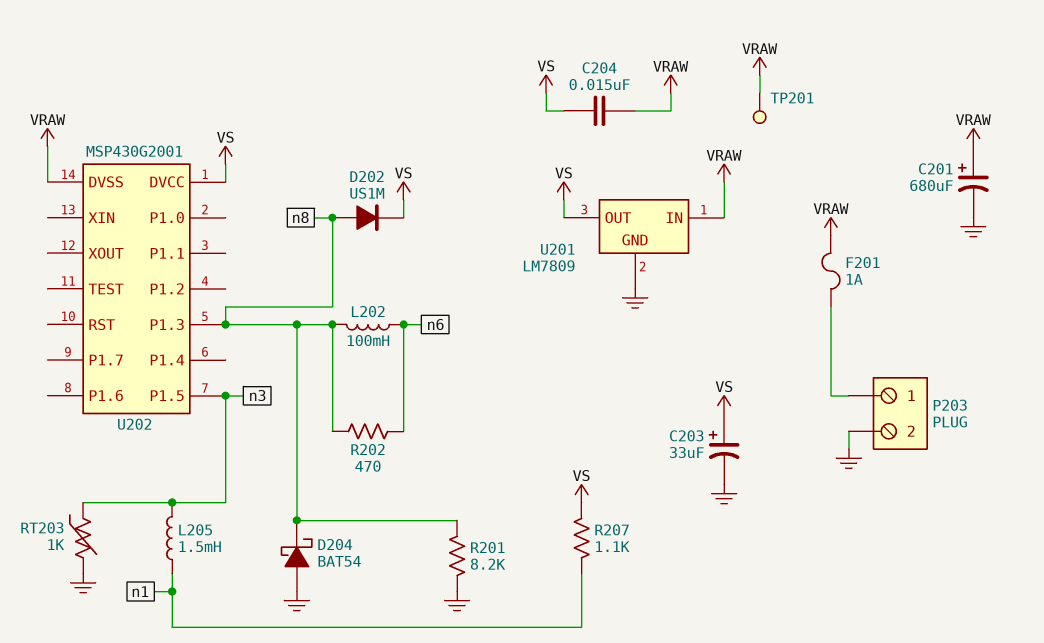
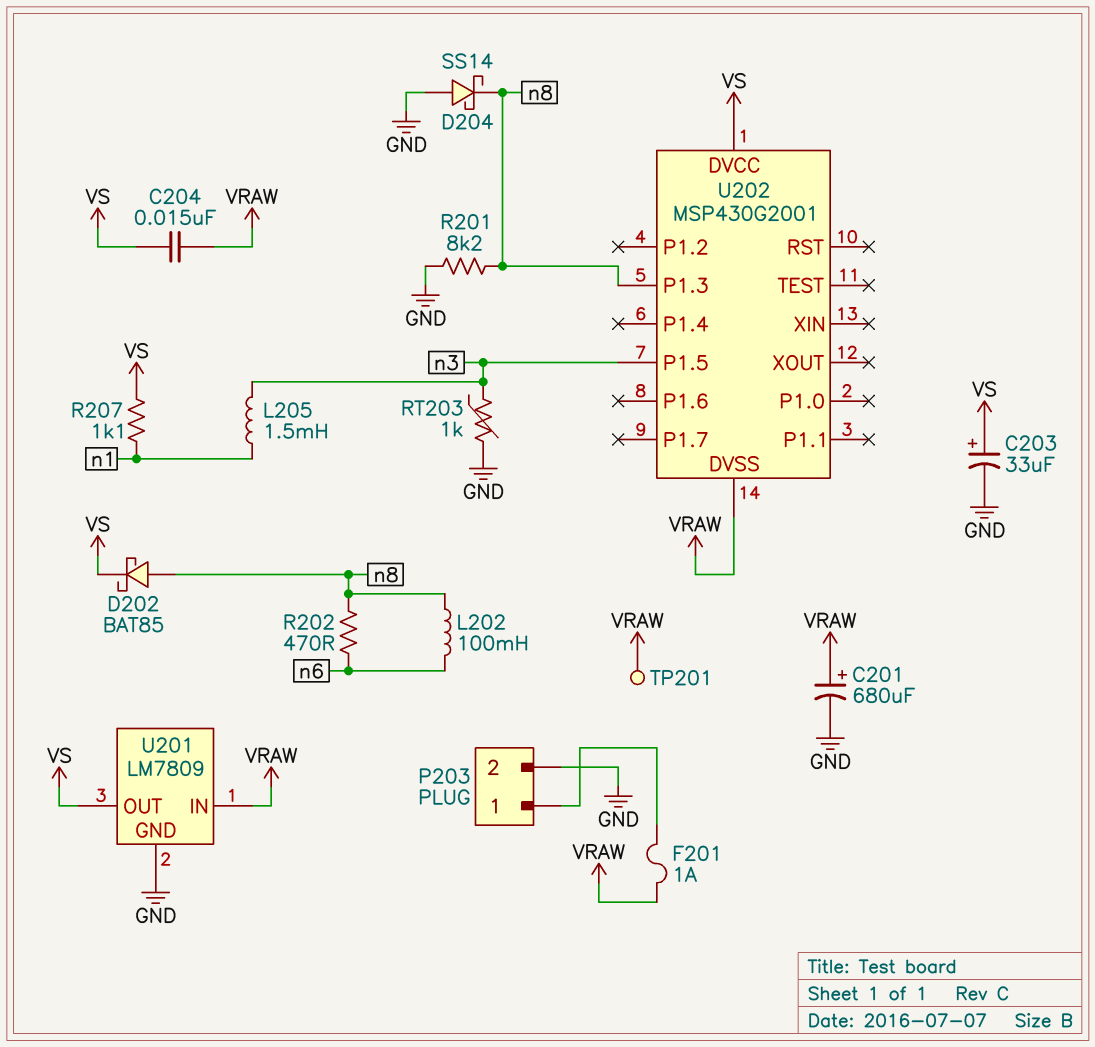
D202: diode US1M (A n8, K VS) -> schottky BAT85 (A n8, K VS)
D204: schottky BAT54 (A GND, K n8) -> schottky SS14 (A GND, K n8)

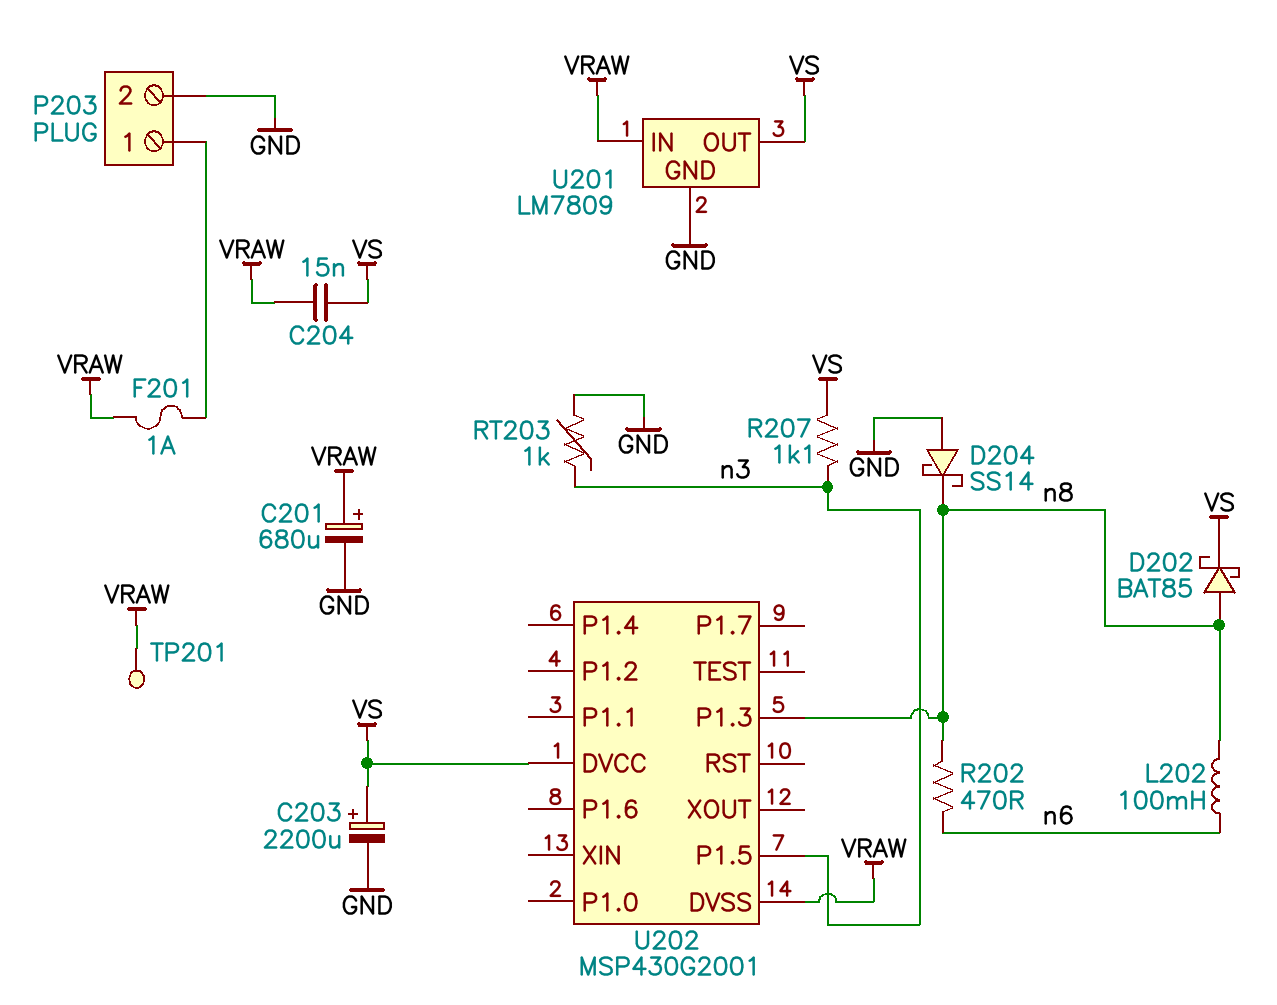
C203: 33uF (plus VS, minus GND) -> 2200uF (plus VS, minus GND)
L205: 1.5mH (n1, n3) -> none
R201: 8.2k (GND, n8) -> none
R207: 1.1k (VS, n1) -> 1.1k (VS, n3)

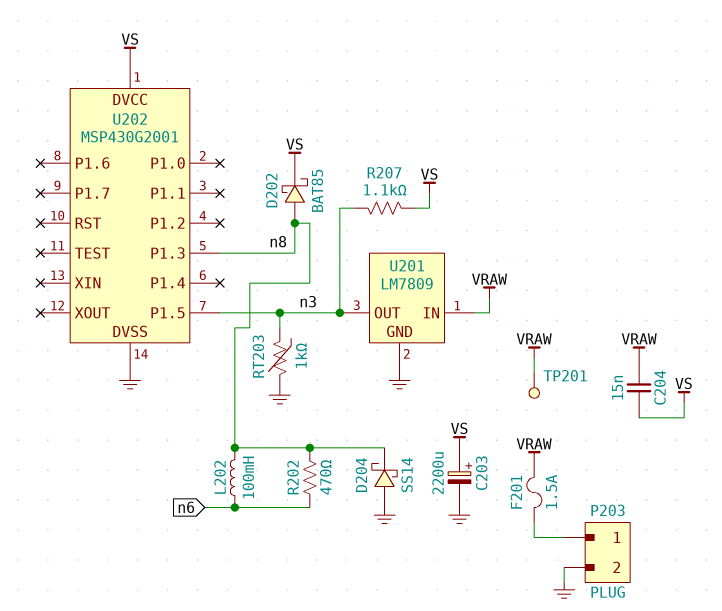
C201: 680uF (plus VRAW, minus GND) -> none
F201: 1A (P203/1, VRAW) -> 1.5A (P203/1, VRAW)
U201 pin OUT: VS -> n3
U202 pin DVSS: VRAW -> GND

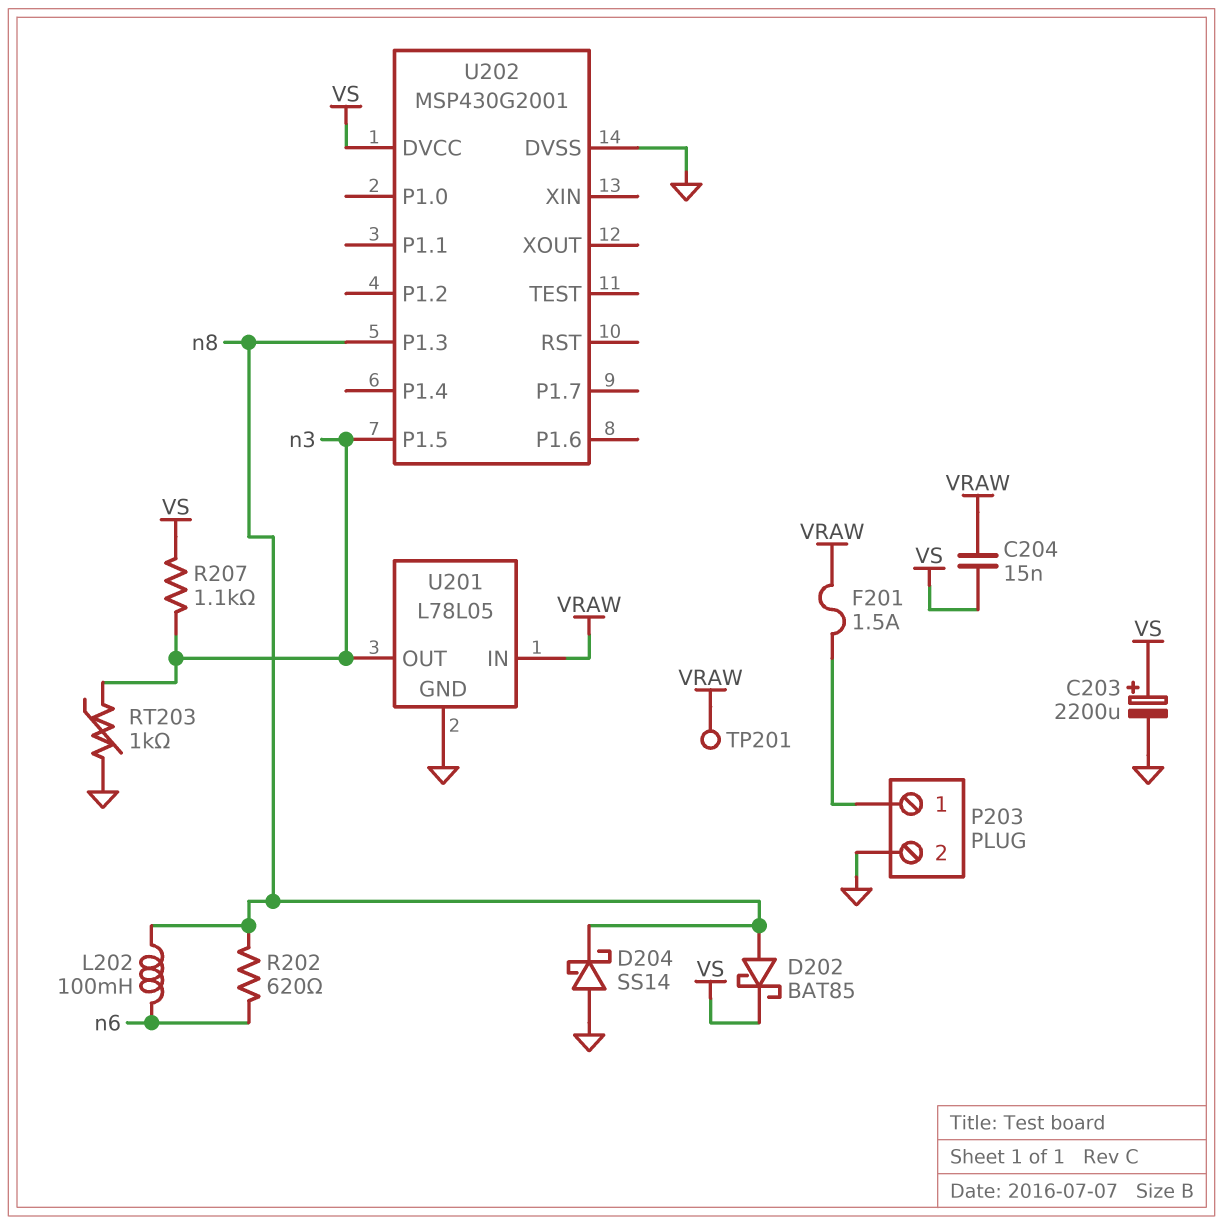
R202: 470 (n6, n8) -> 620 (n6, n8)
U201: LM7809 -> L78L05

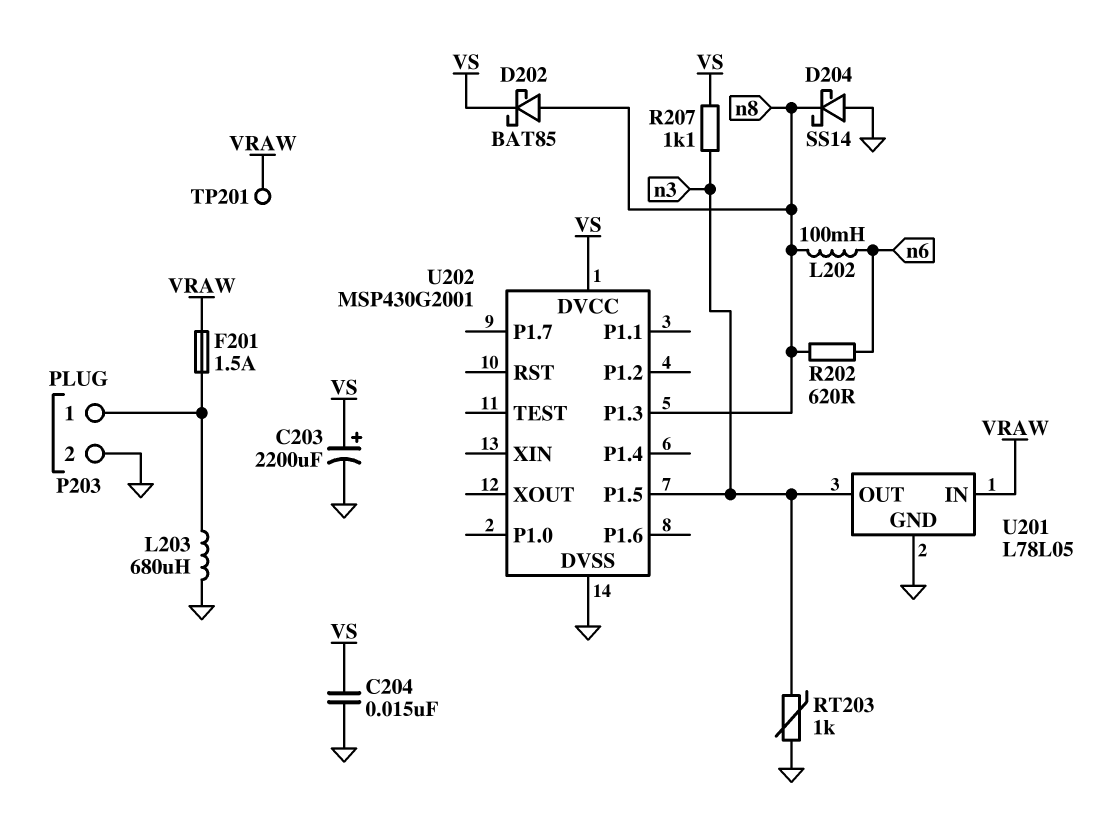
C204: 15nF (VRAW, VS) -> 15nF (GND, VS)
L203: none -> 680uH (GND, P203/1)

